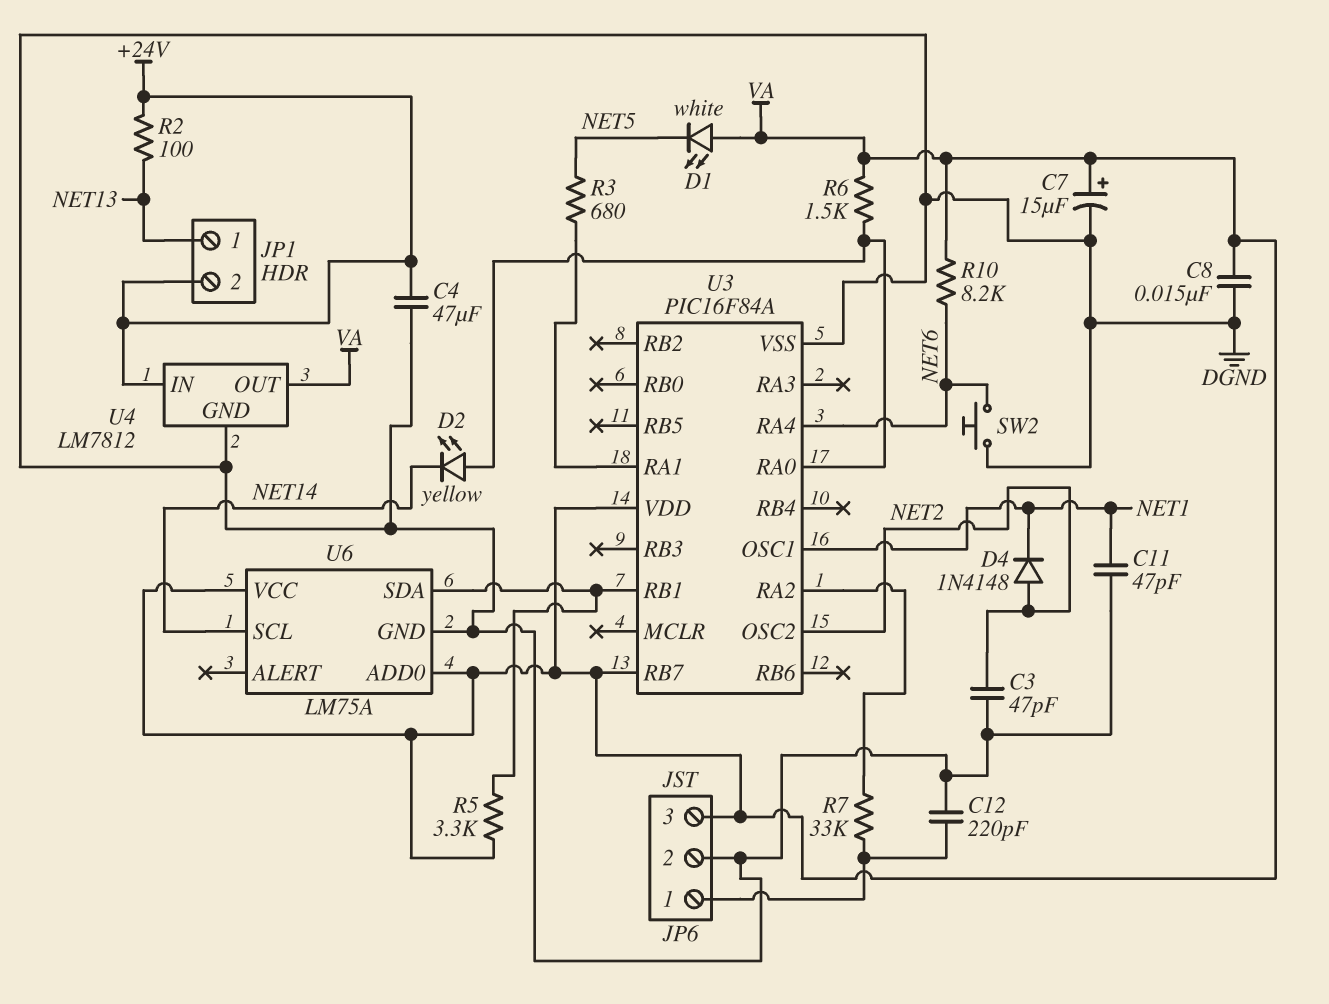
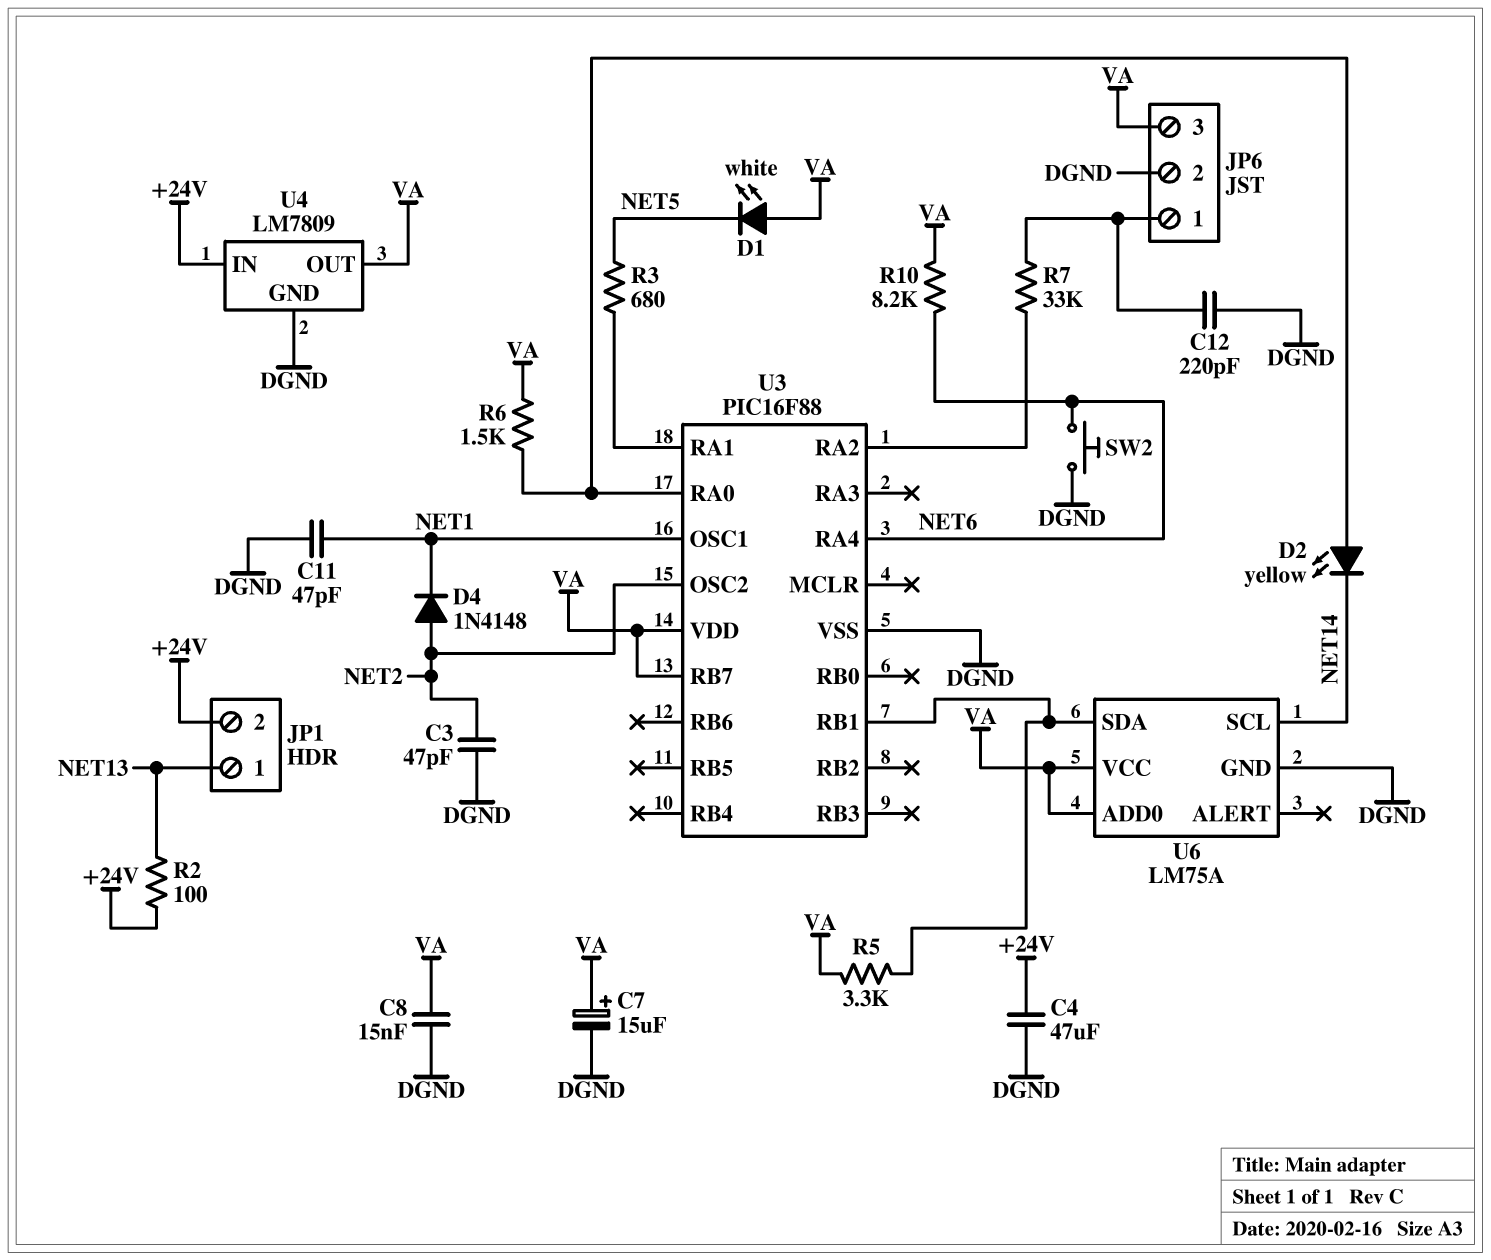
U3: PIC16F84A -> PIC16F88
U4: LM7812 -> LM7809

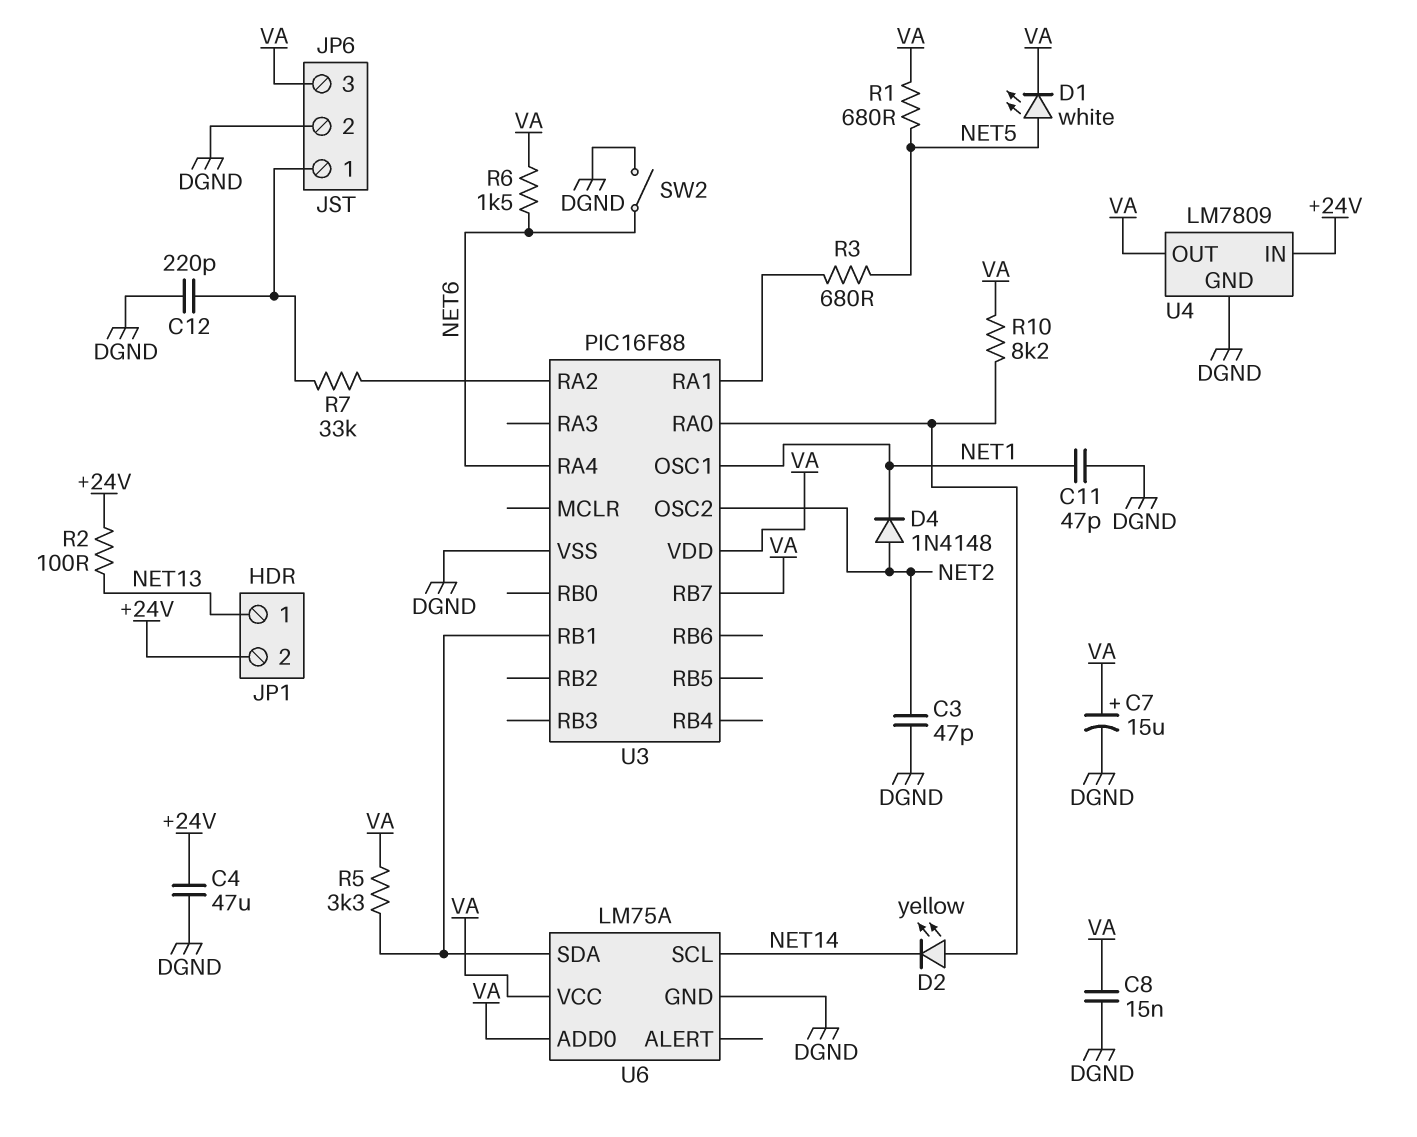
D1: LED white (A VA, K NET5) -> LED white (A NET5, K VA)
R1: none -> 680 (NET5, VA)
R6: 1.5k (U3/RA0, VA) -> 1.5k (NET6, VA)
R10: 8.2k (NET6, VA) -> 8.2k (U3/RA0, VA)
SW2: button (DGND, NET6) -> switch (DGND, NET6)

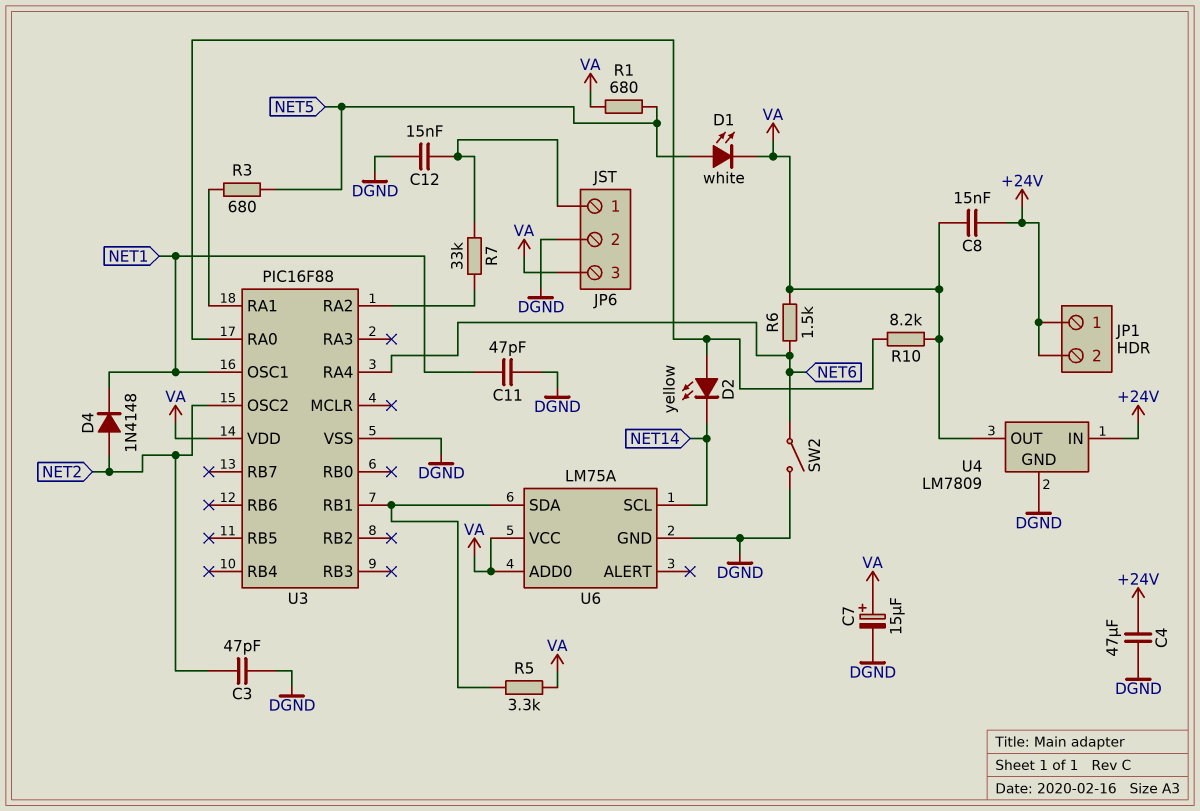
C8: 15nF (DGND, VA) -> 15nF (+24V, VA)
C12: 220pF (DGND, JP6/1) -> 15nF (DGND, JP6/1)
JP1 pin 1: NET13 -> +24V
R2: 100 (+24V, NET13) -> none
U3 pin RB7: VA -> none

